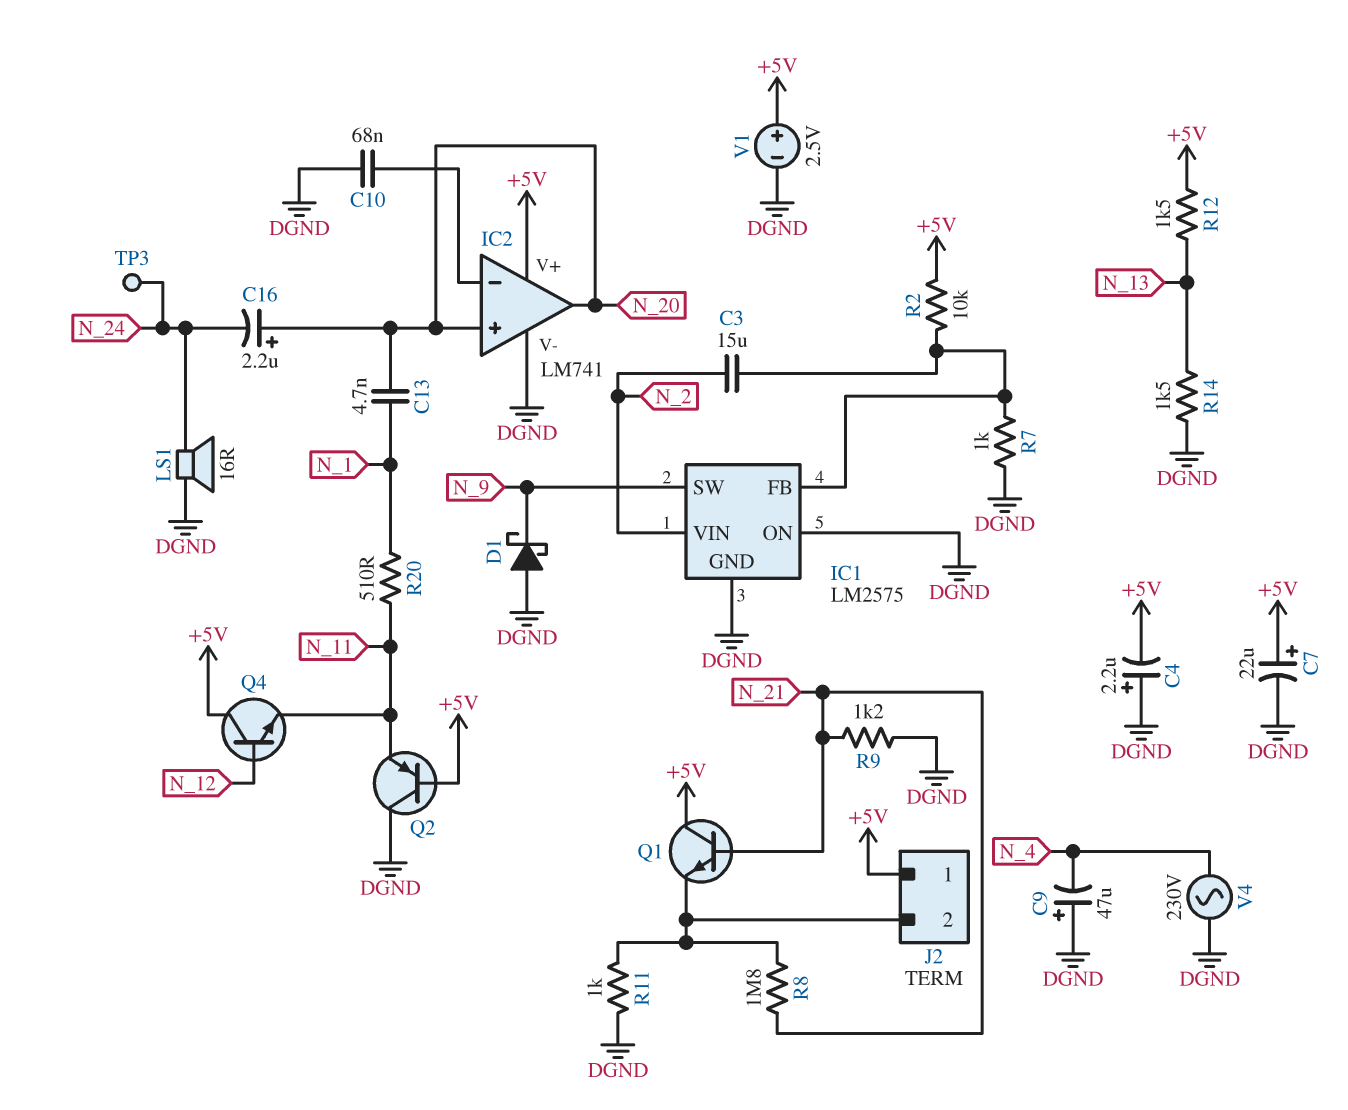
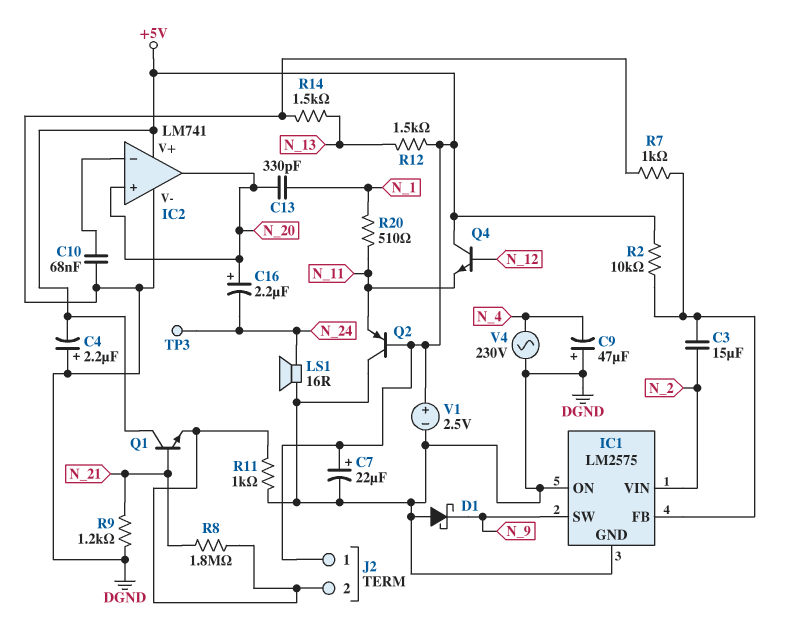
C13: 4.7nF (N_1, N_20) -> 330pF (N_1, N_20)

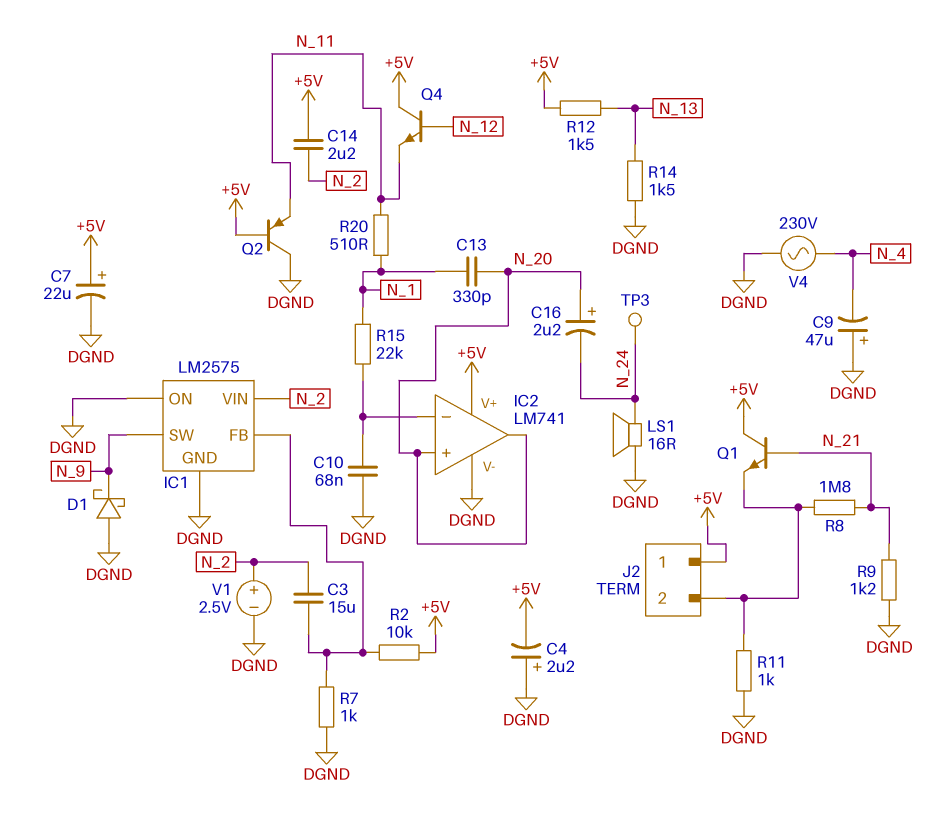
C14: none -> 2.2uF (+5V, N_2)
R15: none -> 22k (IC2/in-, N_1)
V1: 2.5V (plus +5V, minus DGND) -> 2.5V (plus N_2, minus DGND)

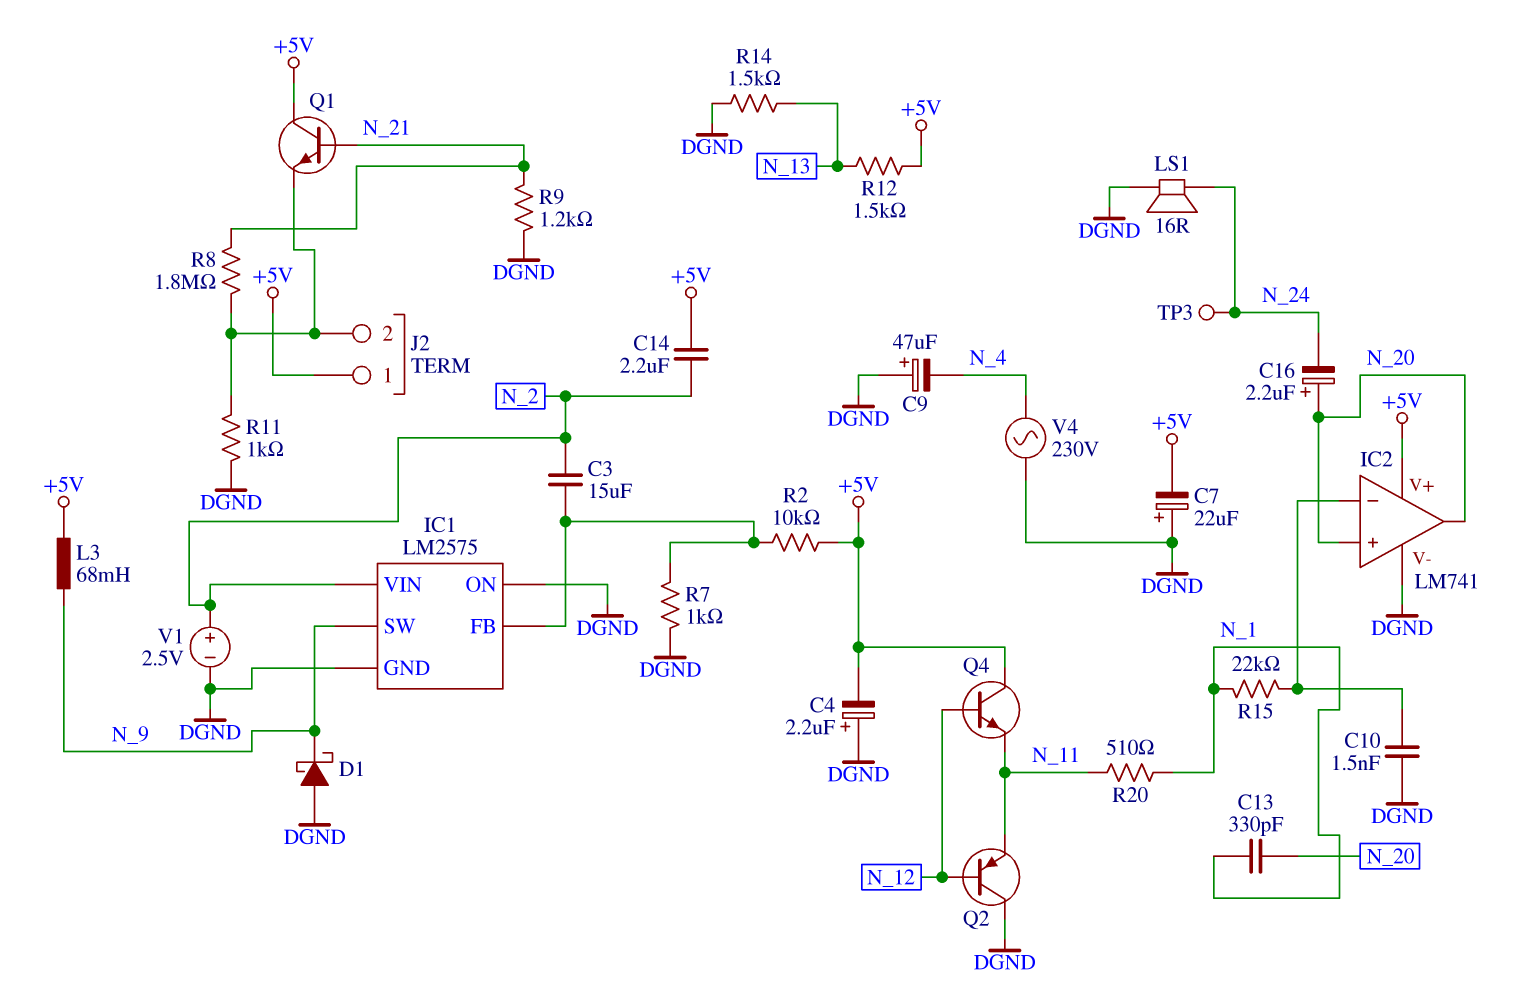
C7: 22uF (plus +5V, minus DGND) -> 22uF (plus DGND, minus +5V)
C10: 68nF (DGND, IC2/in-) -> 1.5nF (DGND, IC2/in-)
L3: none -> 68mH (+5V, N_9)
Q2: PNP (B +5V, C DGND, E N_11) -> PNP (B N_12, C DGND, E N_11)

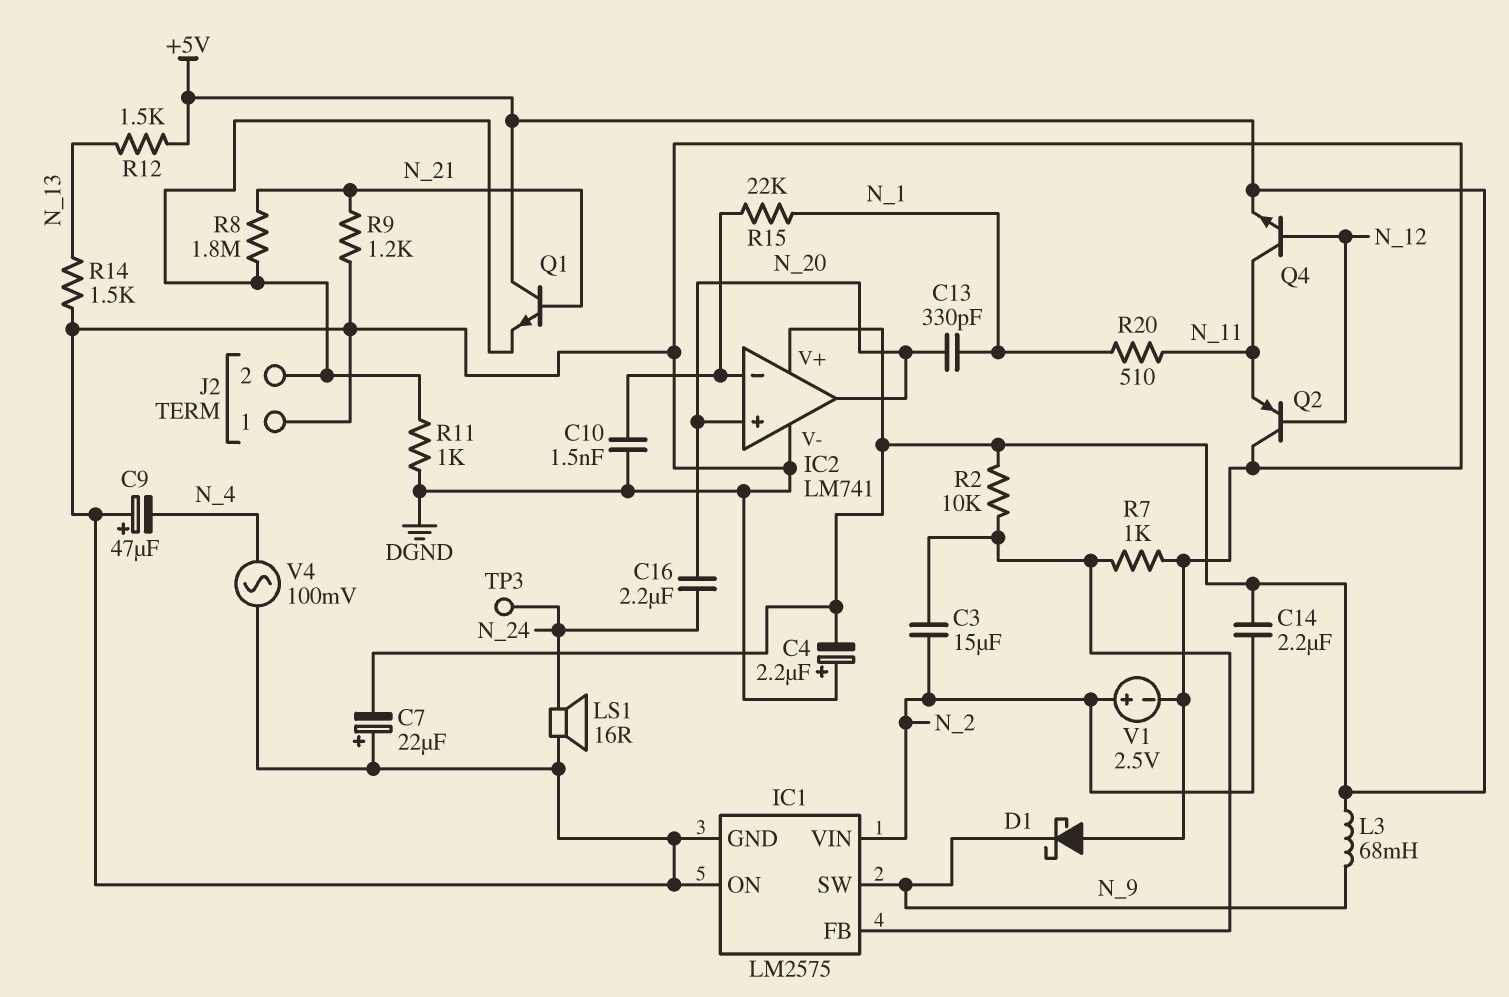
C16: 2.2uF (plus N_20, minus N_24) -> 2.2uF (N_20, N_24)
J2 pin 1: +5V -> DGND
Q4: NPN (B N_12, C +5V, E N_11) -> NPN (B N_12, C N_11, E +5V)
V4: AC 230V (DGND, N_4) -> AC 100mV (DGND, N_4)

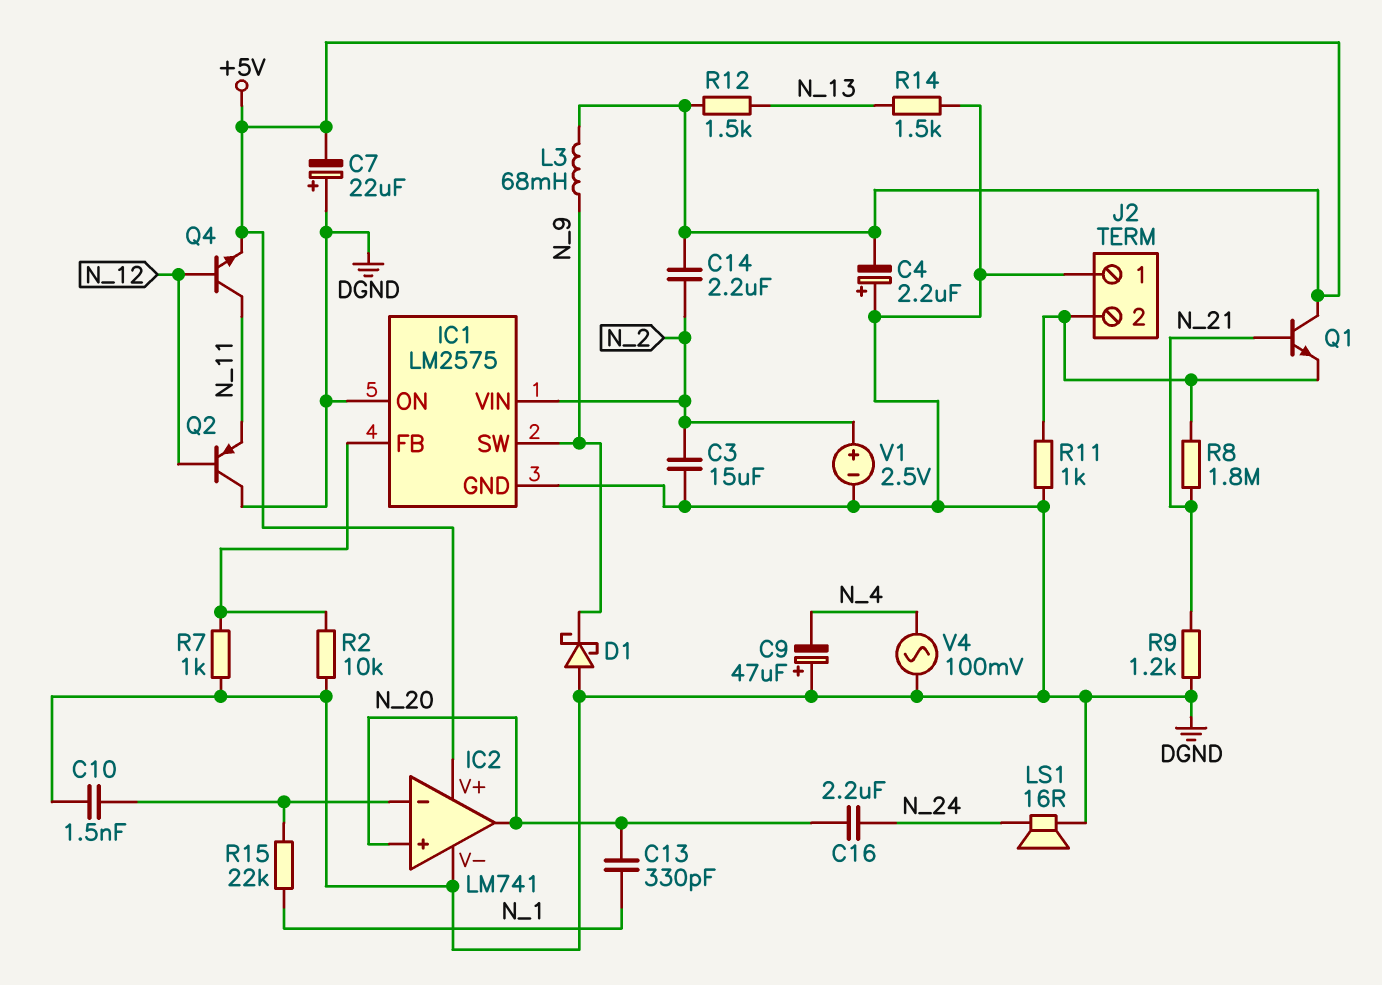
C3: 15uF (IC1/FB, N_2) -> 15uF (DGND, N_2)
R2: 10k (+5V, IC1/FB) -> 10k (DGND, IC1/FB)
R20: 510 (N_1, N_11) -> none
TP3: test point (N_24) -> none

